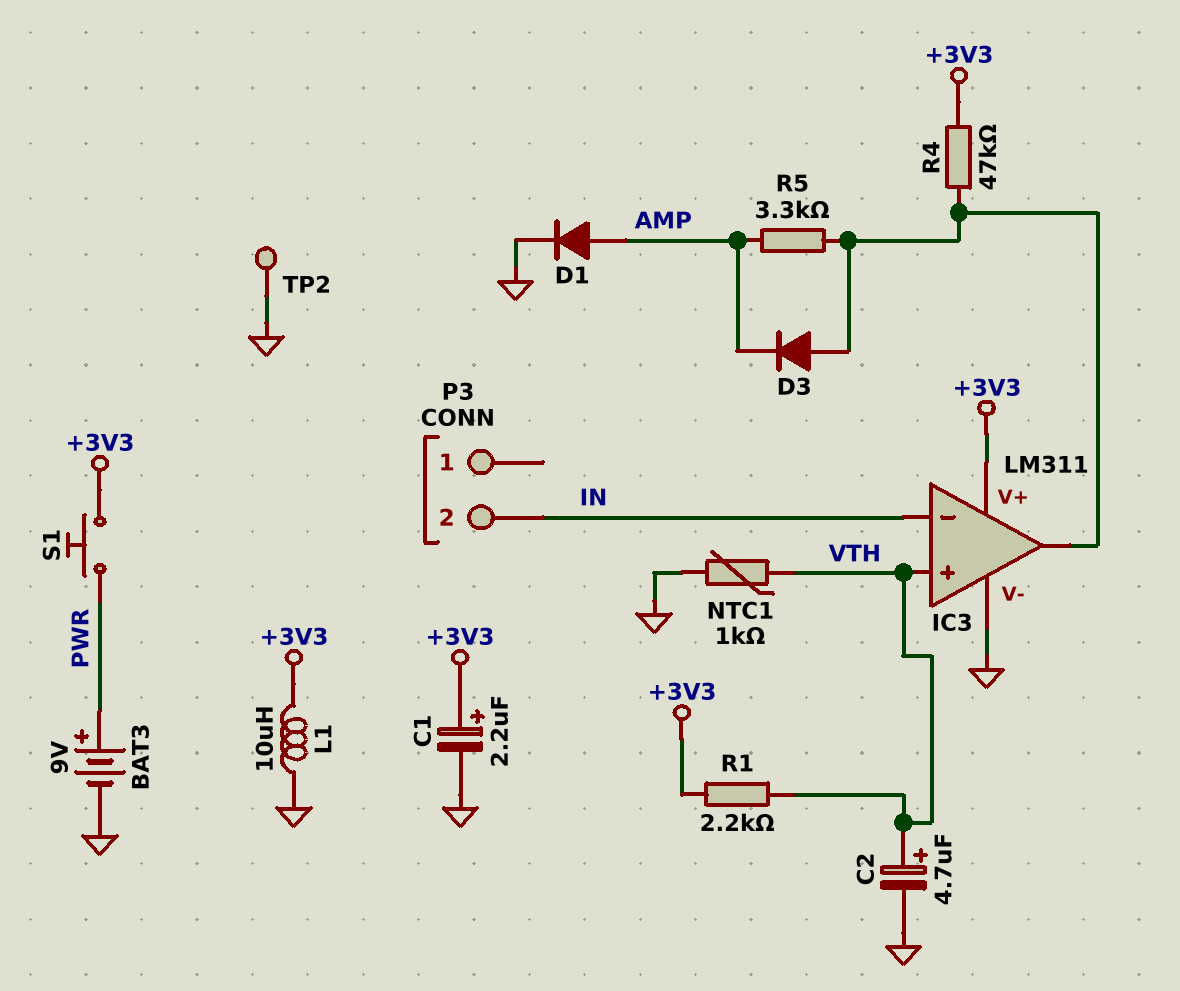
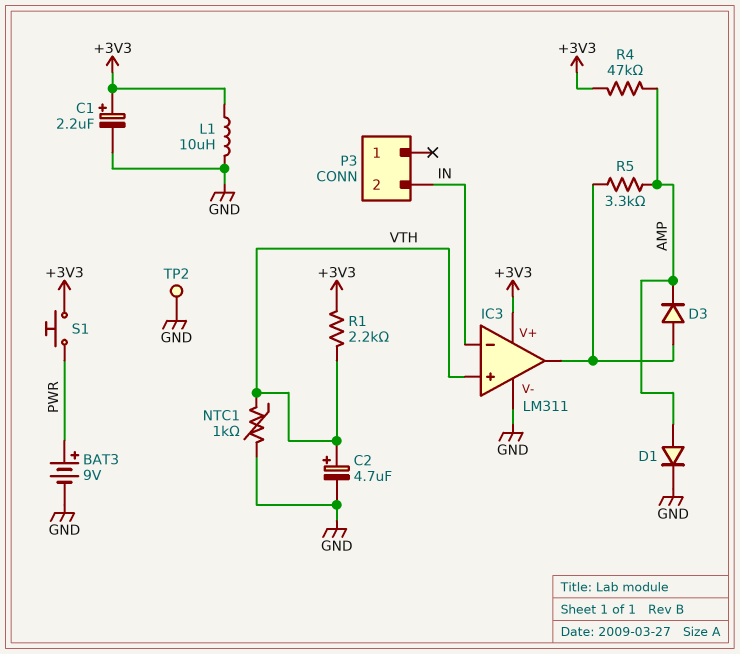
R4: 47k (+3V3, IC3/out) -> 47k (+3V3, AMP)

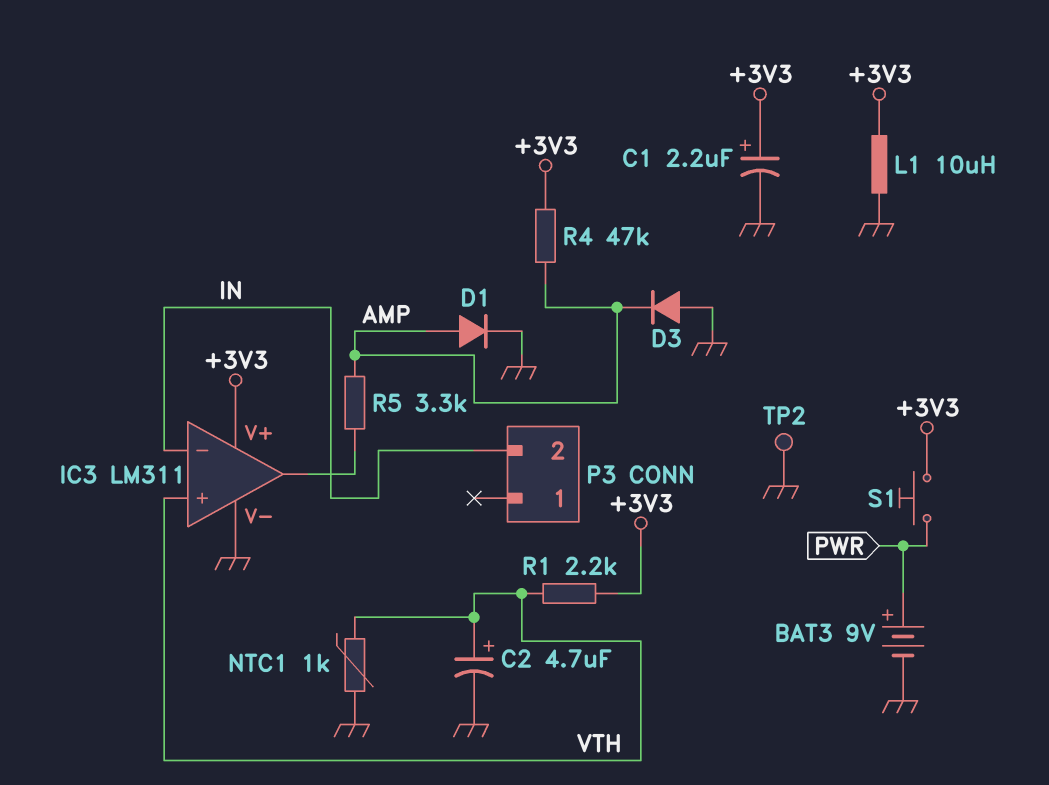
D3: diode (A IC3/out, K AMP) -> diode (A GND, K AMP)

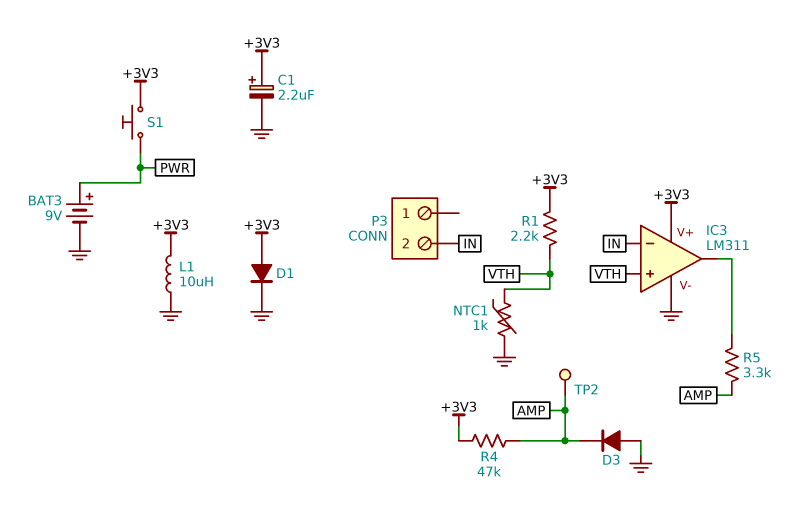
C2: 4.7uF (plus VTH, minus GND) -> none
D1: diode (A AMP, K GND) -> diode (A +3V3, K GND)
TP2: test point (GND) -> test point (AMP)

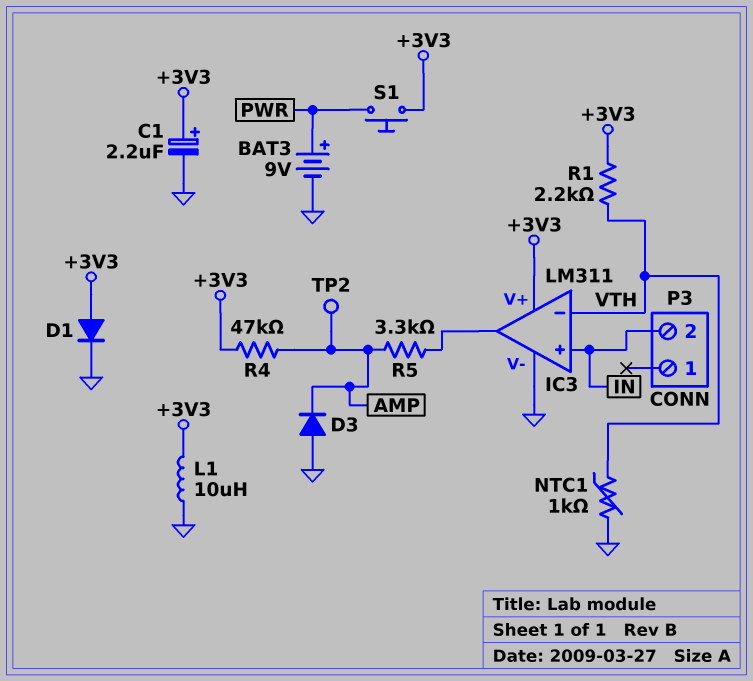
IC3 pin in+: VTH -> IN
IC3 pin in-: IN -> VTH

